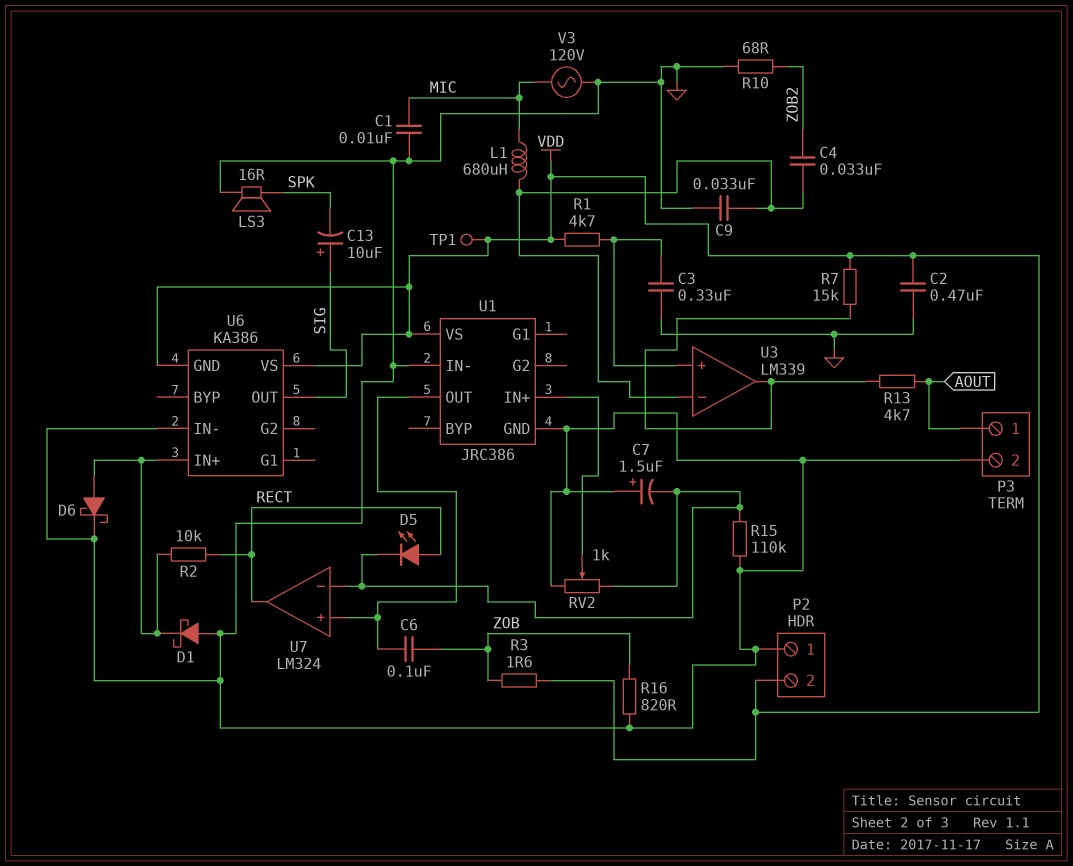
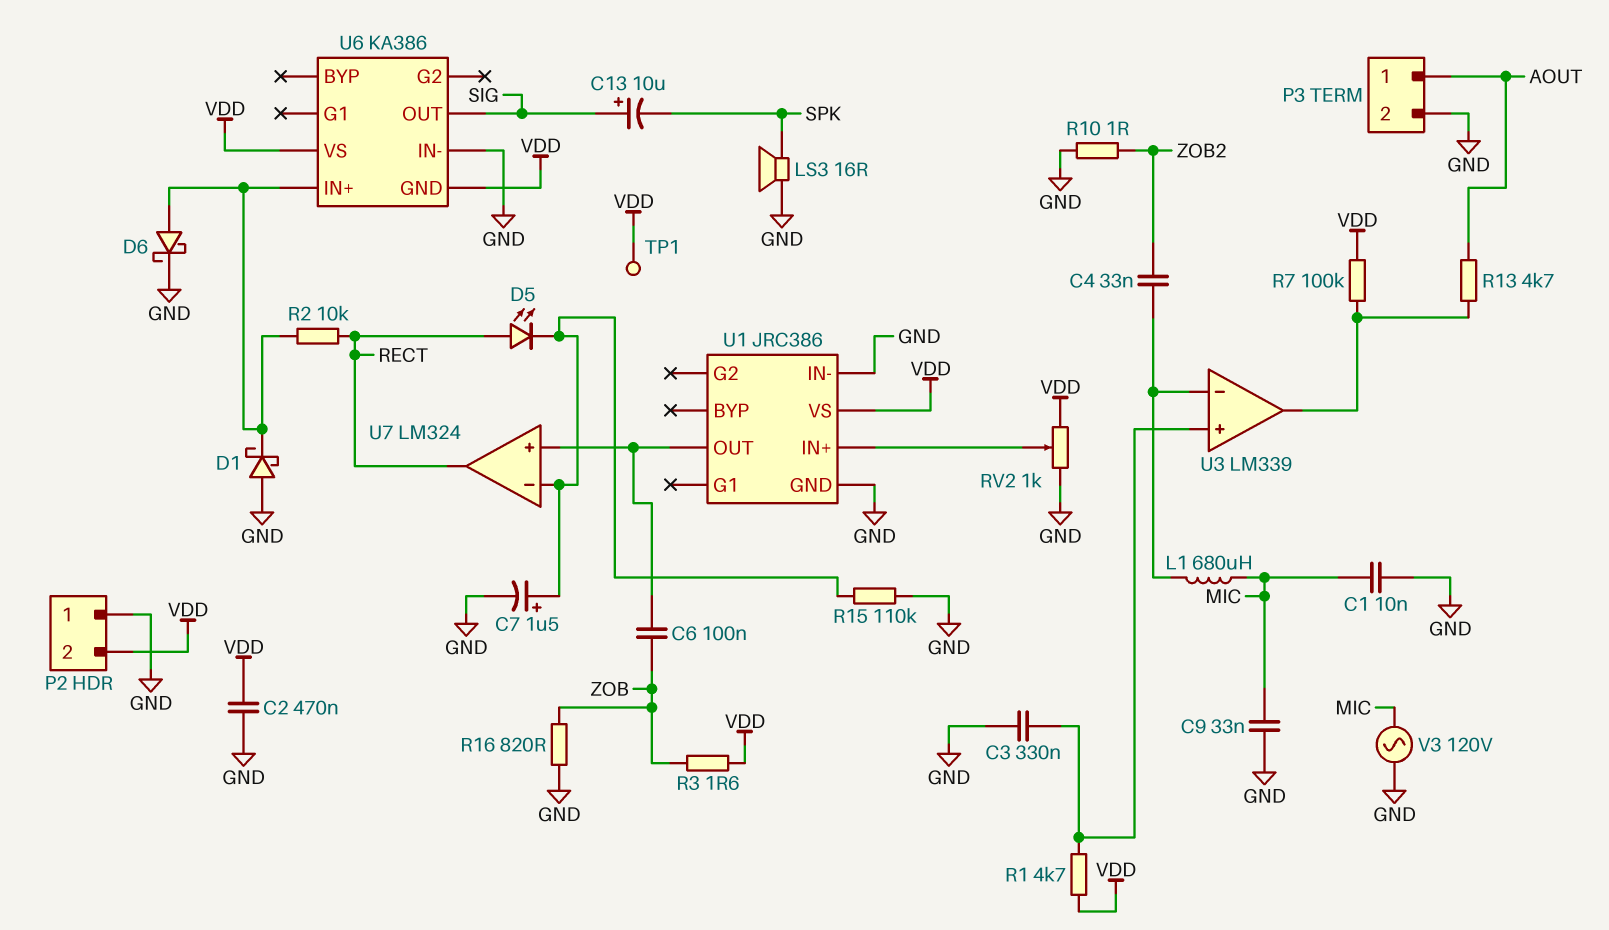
C7: 1.5uF (plus GND, minus U7/in-) -> 1.5uF (plus U7/in-, minus GND)
C9: 33nF (GND, U3/in-) -> 33nF (GND, MIC)
R7: 15k (U3/out, VDD) -> 100k (U3/out, VDD)
R10: 68 (GND, ZOB2) -> 1 (GND, ZOB2)
RV2: 1k (GND, U7/in-, wiper U1/IN+) -> 1k (GND, VDD, wiper U1/IN+)

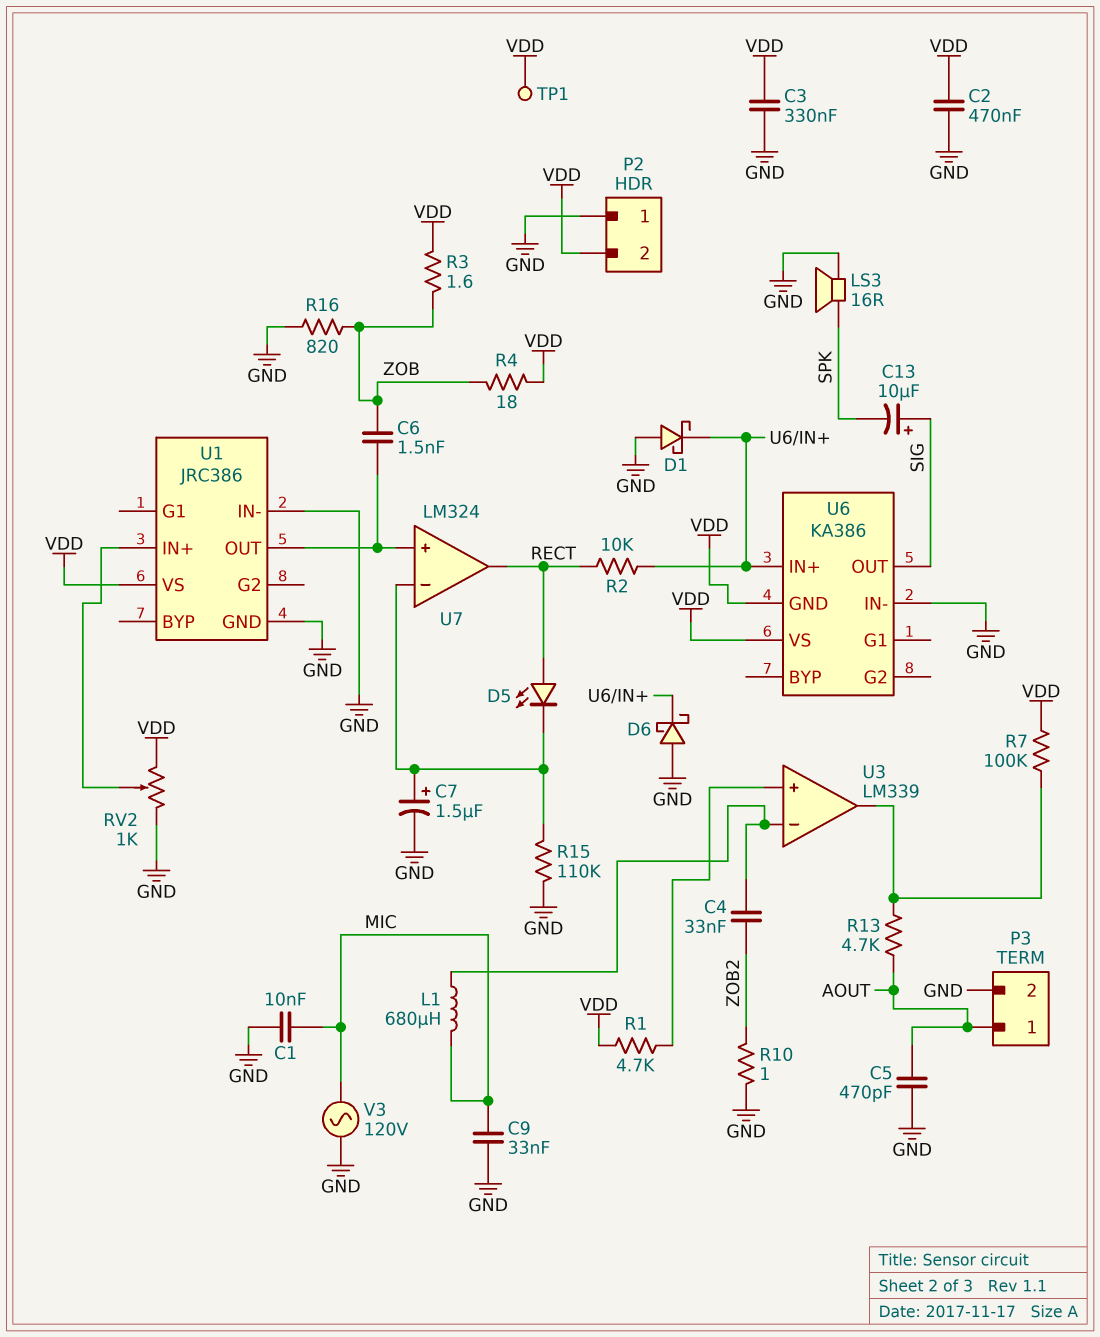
C3: 330nF (GND, U3/in+) -> 330nF (GND, VDD)
C5: none -> 470pF (AOUT, GND)
C6: 100nF (U1/OUT, ZOB) -> 1.5nF (U1/OUT, ZOB)
D6: schottky (A U6/IN+, K GND) -> schottky (A GND, K U6/IN+)
R4: none -> 18 (VDD, ZOB)

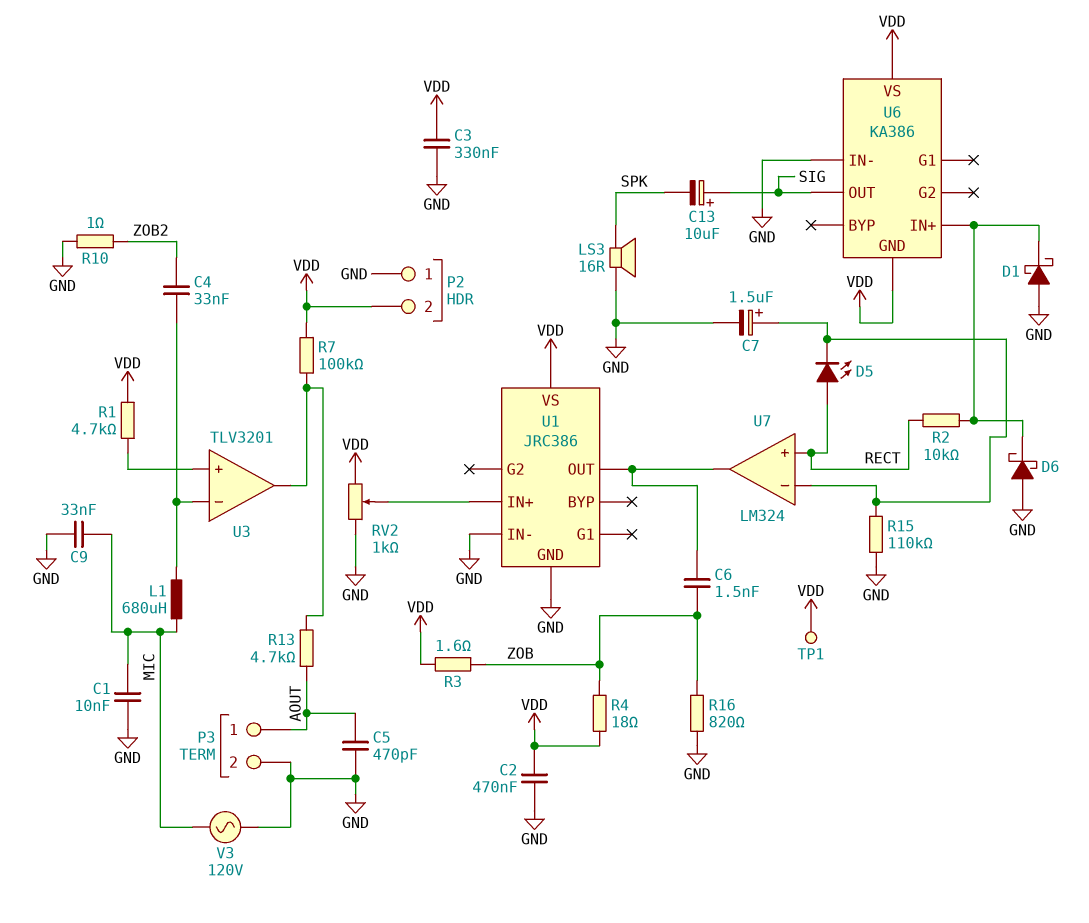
U3: LM339 -> TLV3201
U7 pin in+: U1/OUT -> RECT
U7 pin out: RECT -> U1/OUT

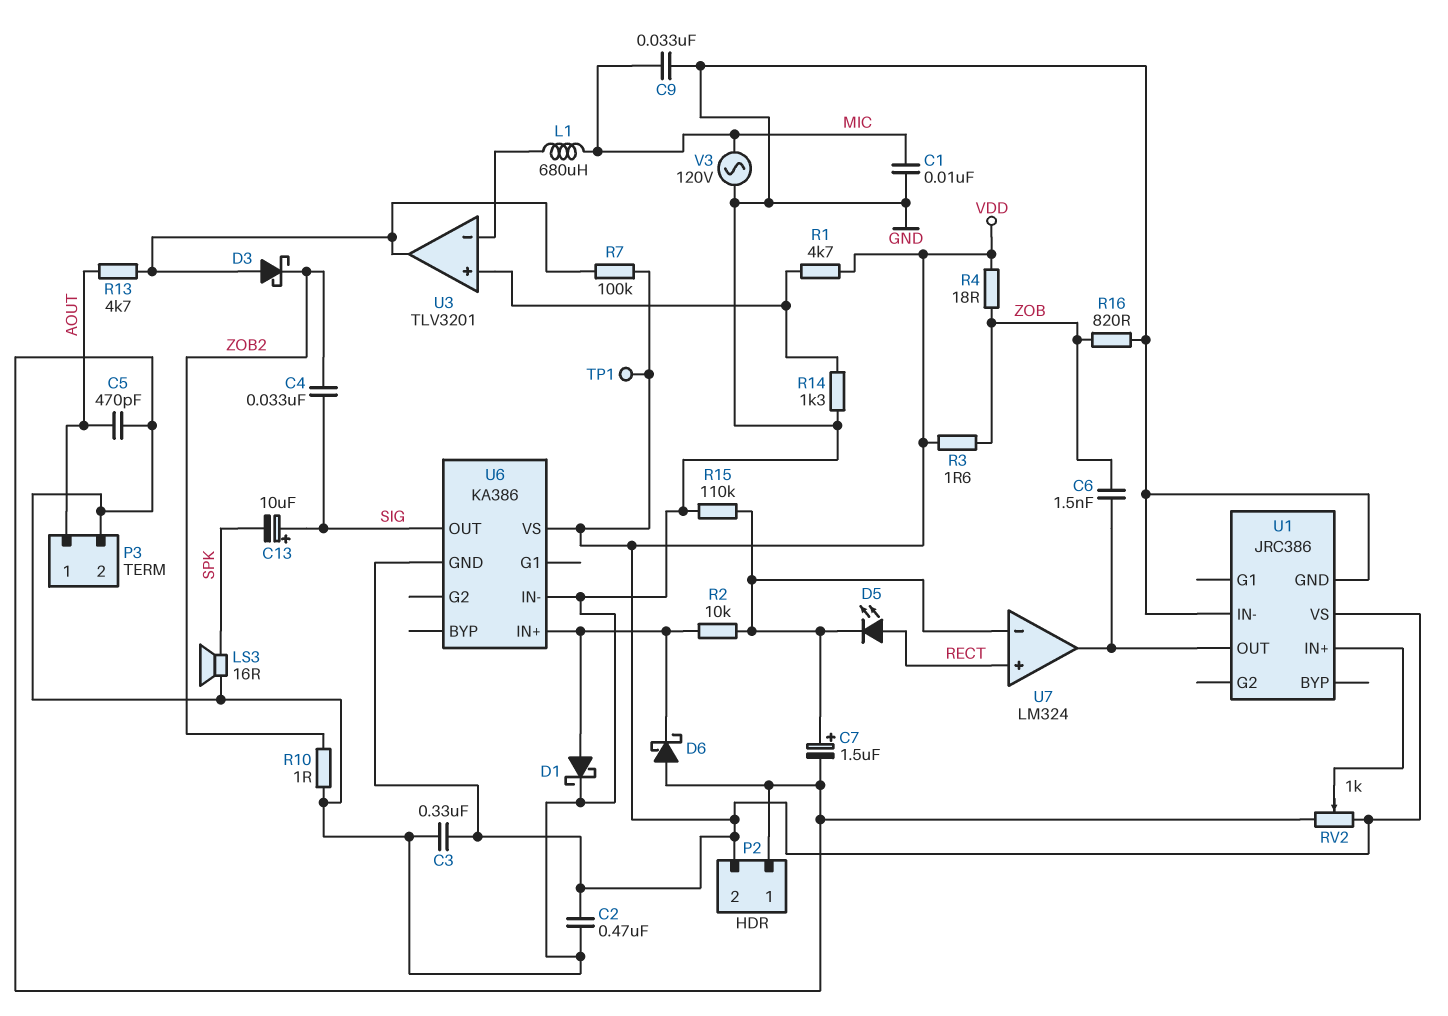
C4: 33nF (U3/in-, ZOB2) -> 33nF (SIG, ZOB2)
D1: schottky (A GND, K U6/IN+) -> schottky (A U6/IN+, K GND)
D3: none -> schottky (A U3/out, K ZOB2)
R2: 10k (RECT, U6/IN+) -> 10k (U6/IN+, U7/in-)
R14: none -> 1.3k (GND, U3/in+)

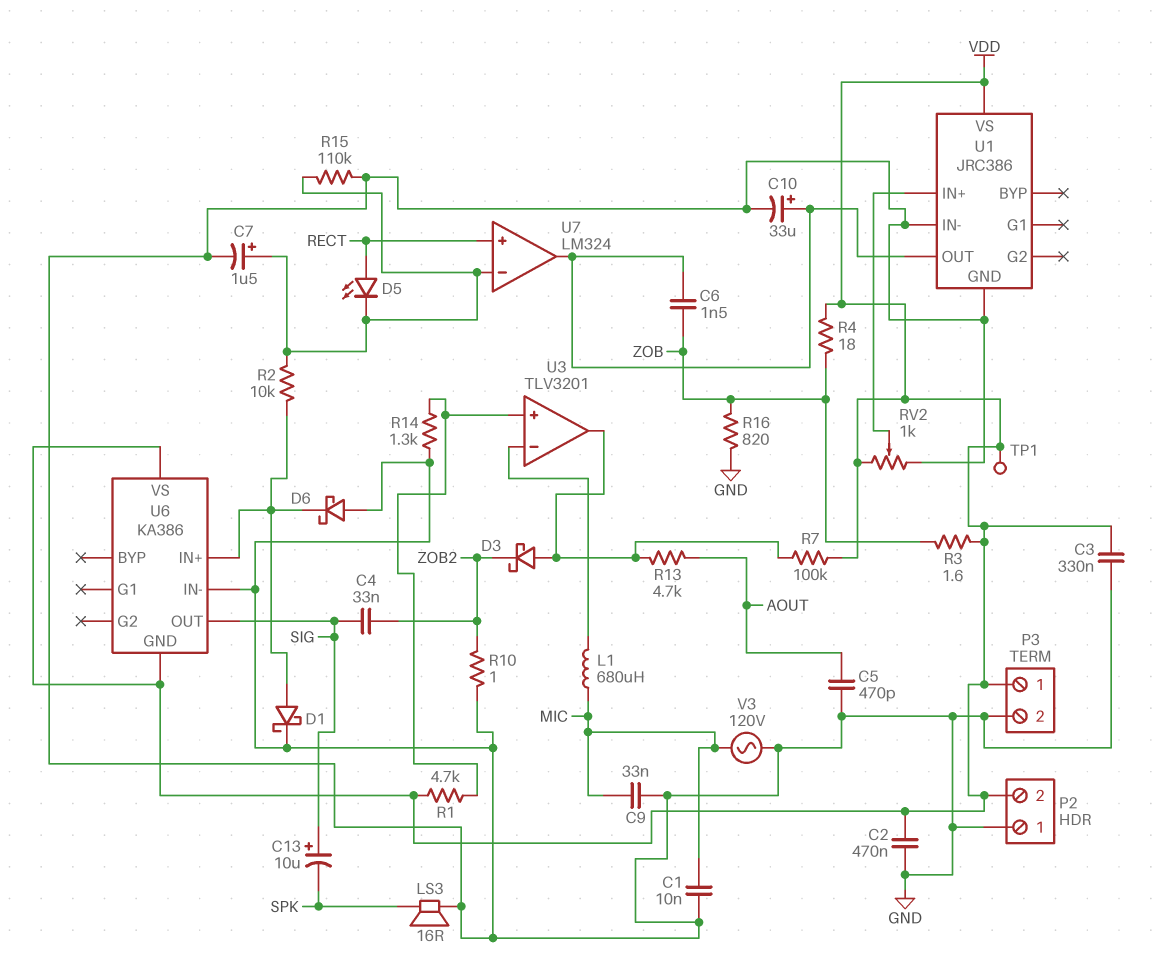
C10: none -> 33uF (plus U1/OUT, minus GND)
P3 pin 1: AOUT -> VDD

